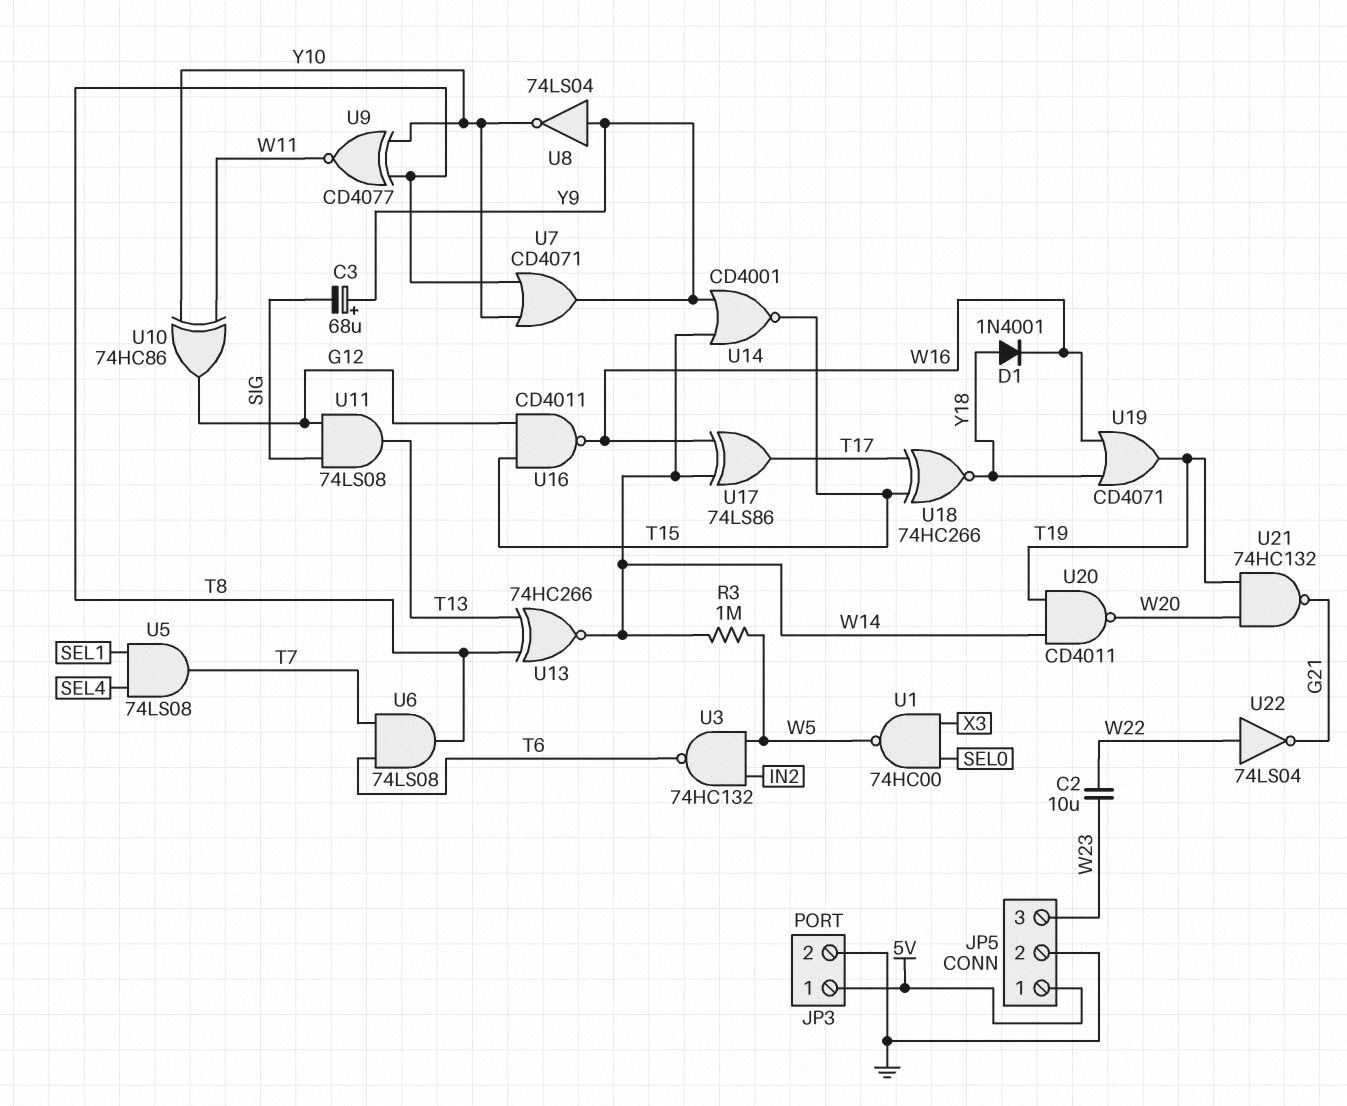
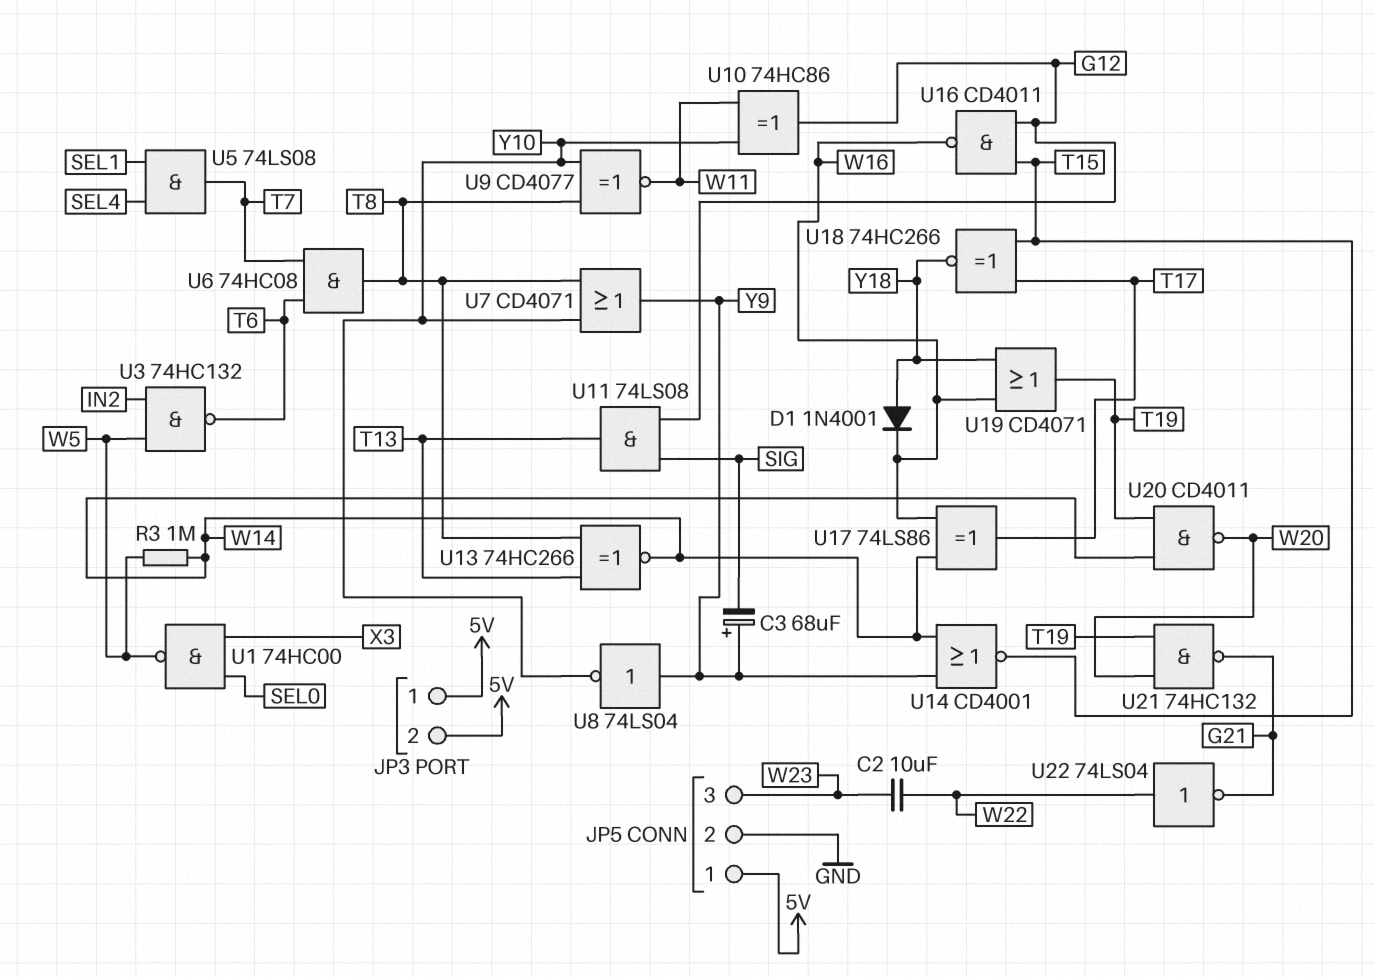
JP3 pin 2: GND -> 5V
U6: AND 74LS08 (in T6, in T7, out T8) -> AND 74HC08 (in T6, in T7, out T8)

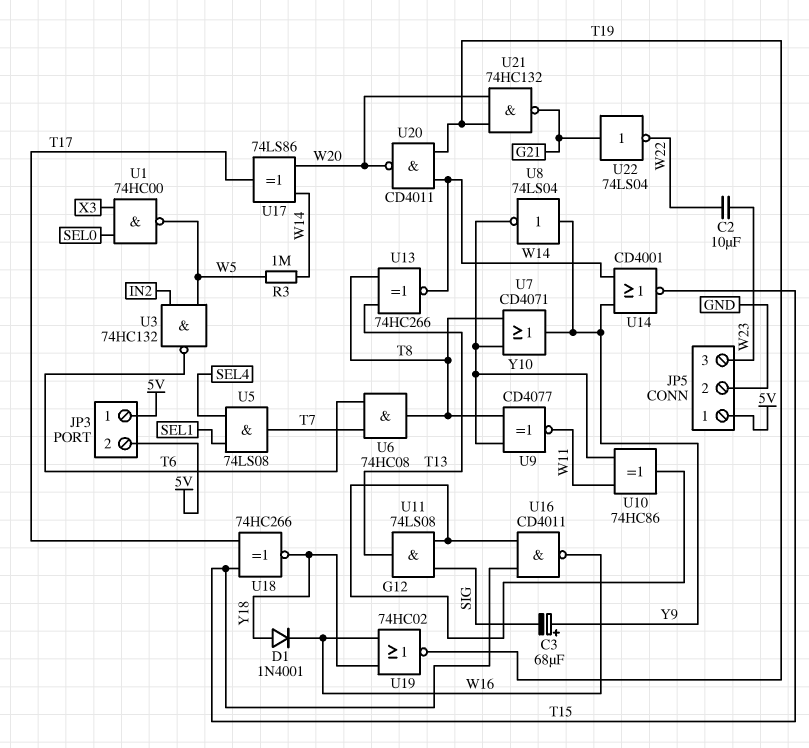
U17: XOR 74LS86 (in W14, in W16, out T17) -> XOR 74LS86 (in W14, in W20, out T17)
U19: OR CD4071 (in W16, in Y18, out T19) -> NOR 74HC02 (in W16, in Y18, out T19)
U22: NOT 74LS04 (in W22, out G21) -> NOT 74LS04 (in G21, out W22)

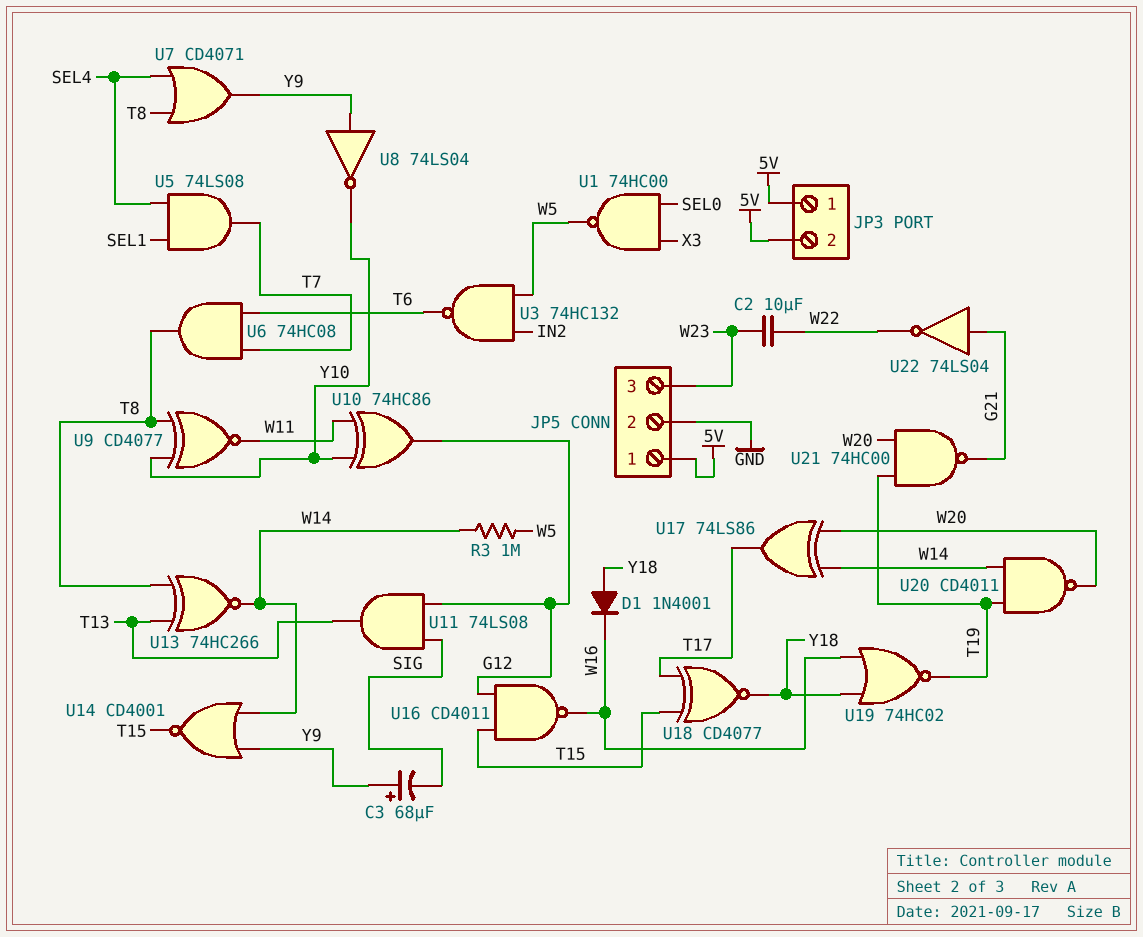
U7: OR CD4071 (in T8, in Y10, out Y9) -> OR CD4071 (in SEL4, in T8, out Y9)
U18: XNOR 74HC266 (in T15, in T17, out Y18) -> XNOR CD4077 (in T15, in T17, out Y18)
U21: NAND 74HC132 (in T19, in W20, out G21) -> NAND 74HC00 (in T19, in W20, out G21)

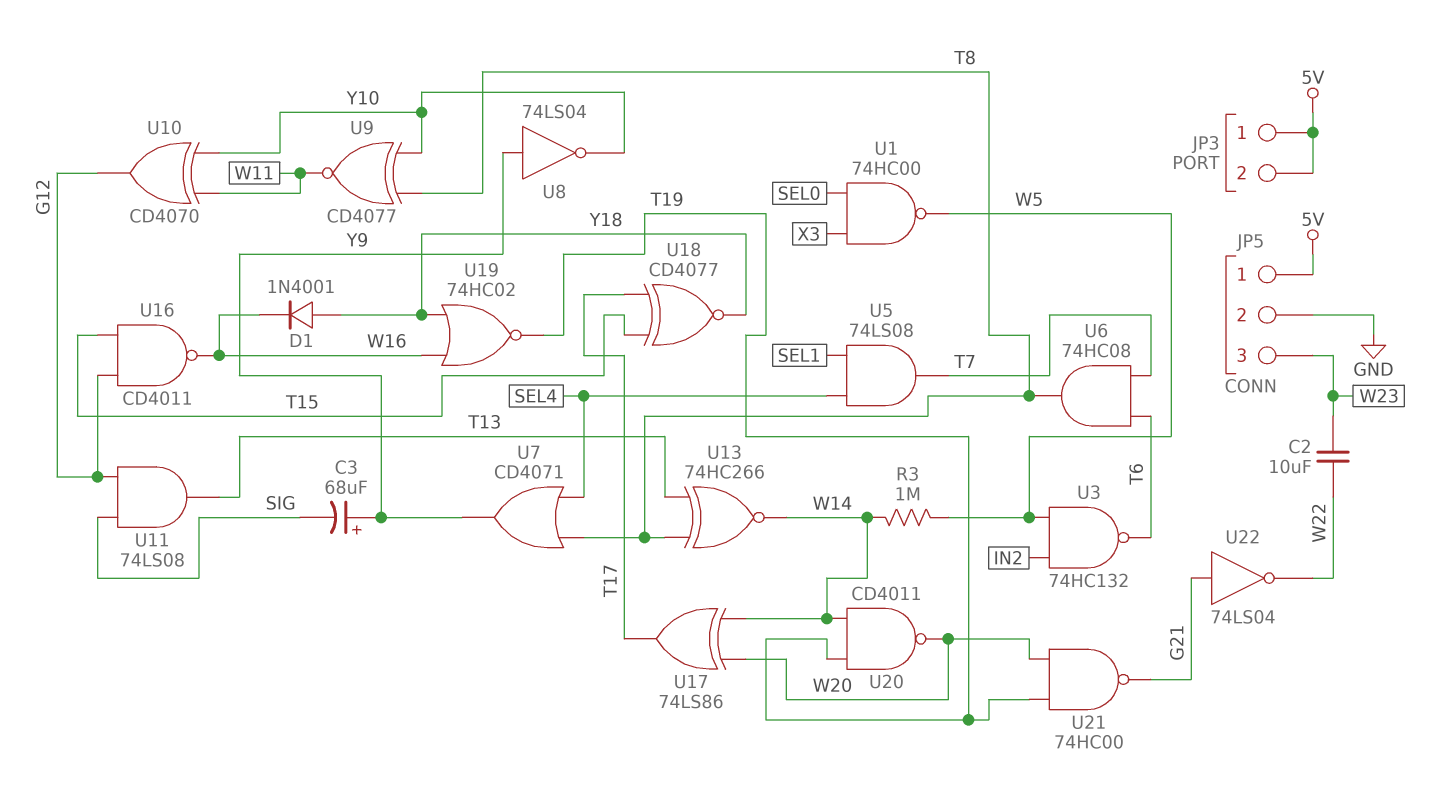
U10: XOR 74HC86 (in W11, in Y10, out G12) -> XOR CD4070 (in W11, in Y10, out G12)
U14: NOR CD4001 (in W14, in Y9, out T15) -> none

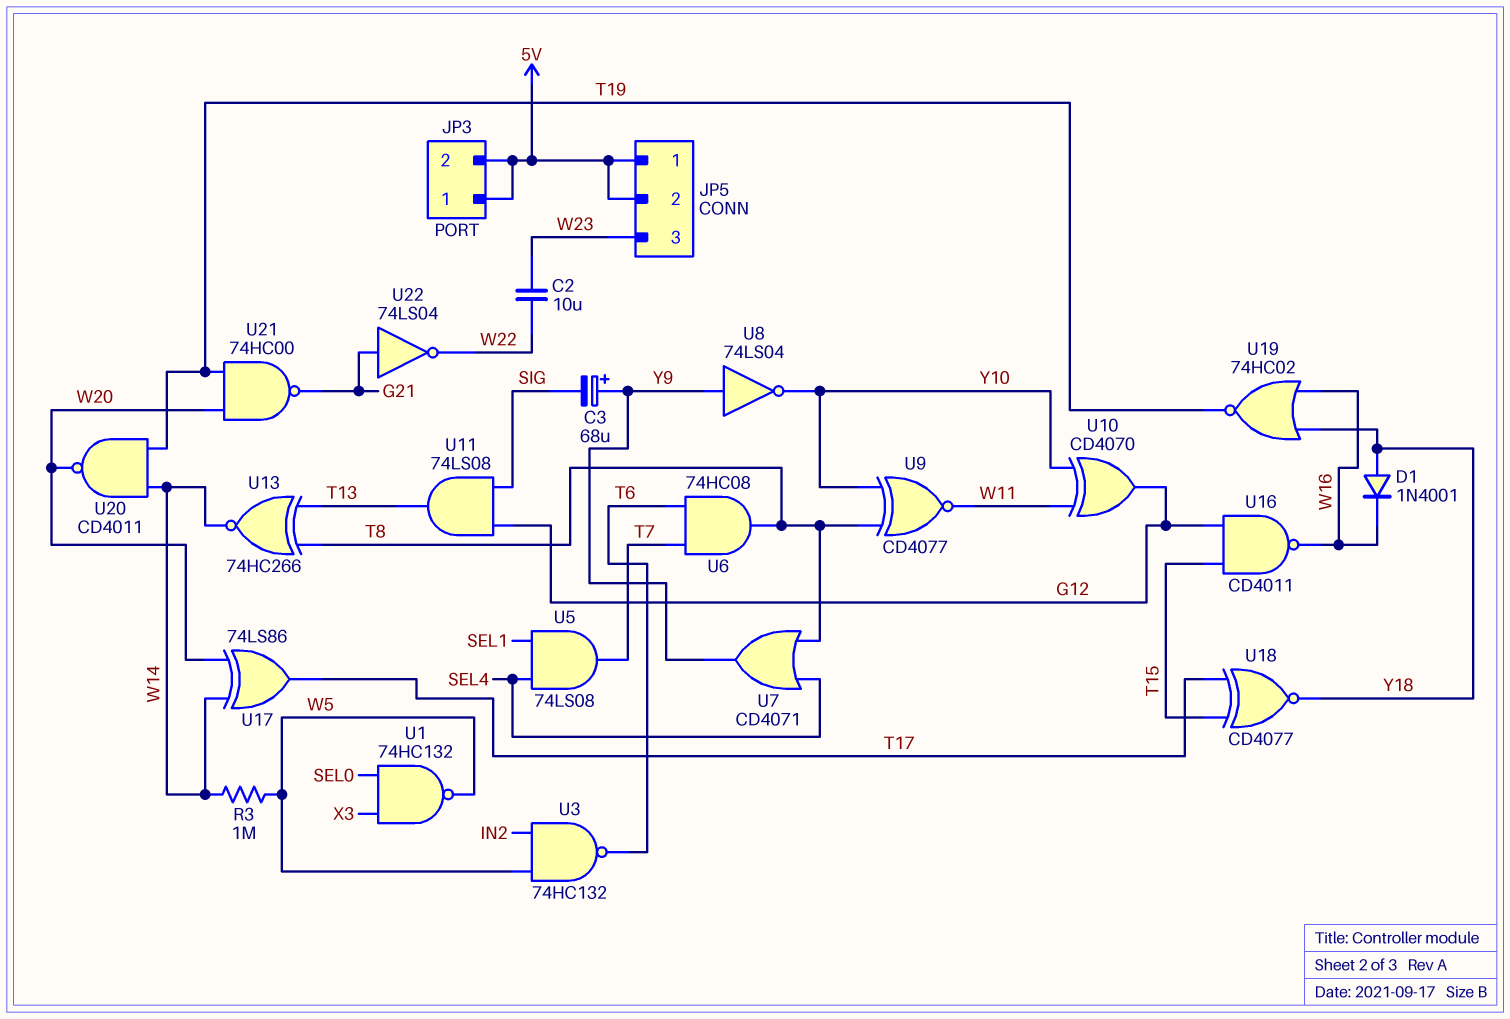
JP5 pin 2: GND -> 5V
U1: NAND 74HC00 (in SEL0, in X3, out W5) -> NAND 74HC132 (in SEL0, in X3, out W5)

